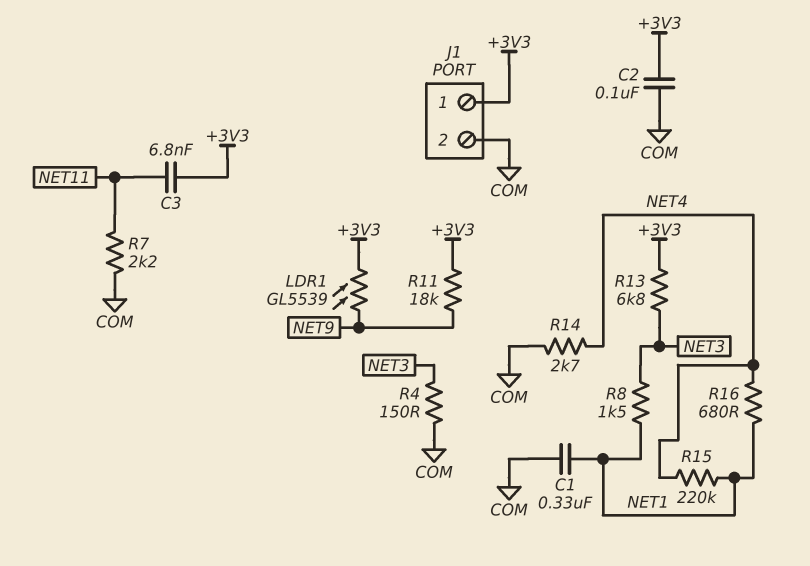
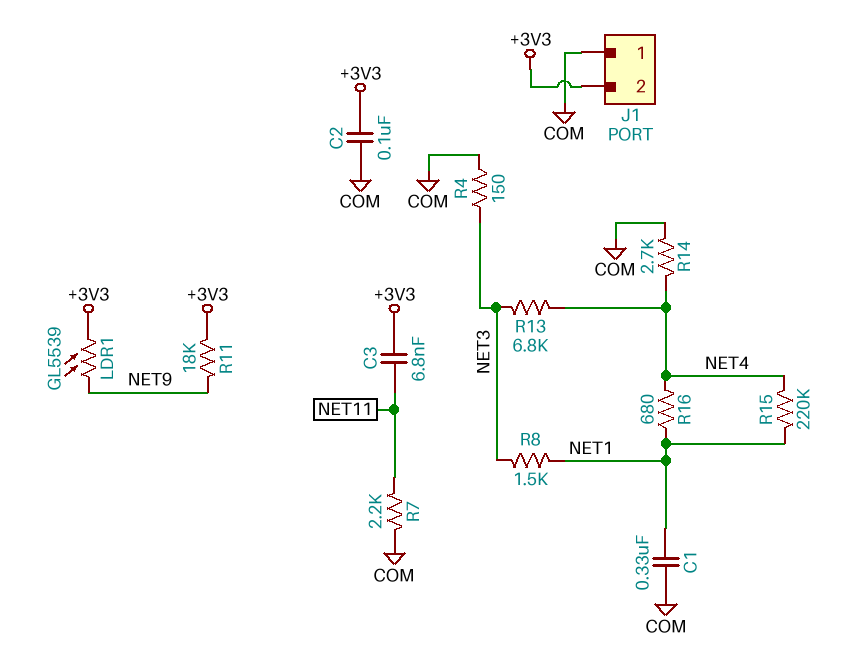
J1 pin 1: +3V3 -> COM
J1 pin 2: COM -> +3V3
R13: 6.8k (+3V3, NET3) -> 6.8k (NET3, NET4)

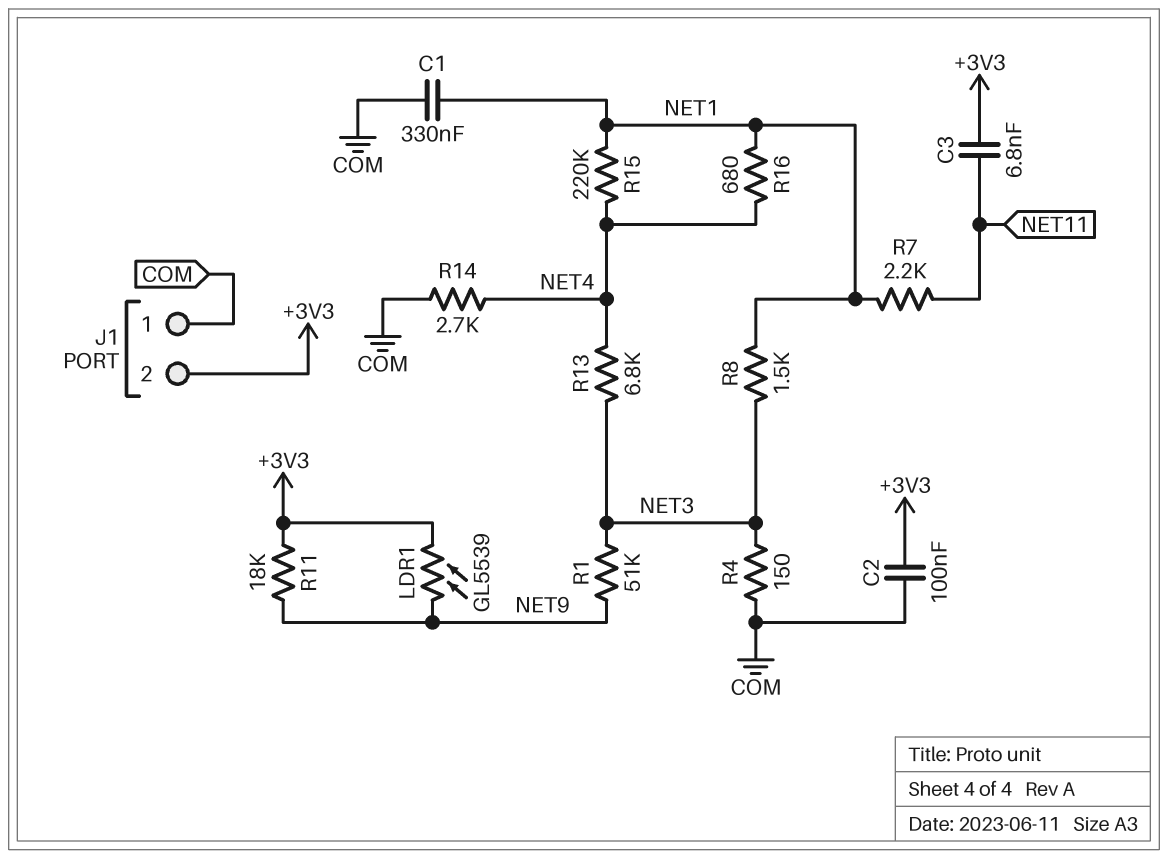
R1: none -> 51k (NET3, NET9)
R7: 2.2k (COM, NET11) -> 2.2k (NET1, NET11)

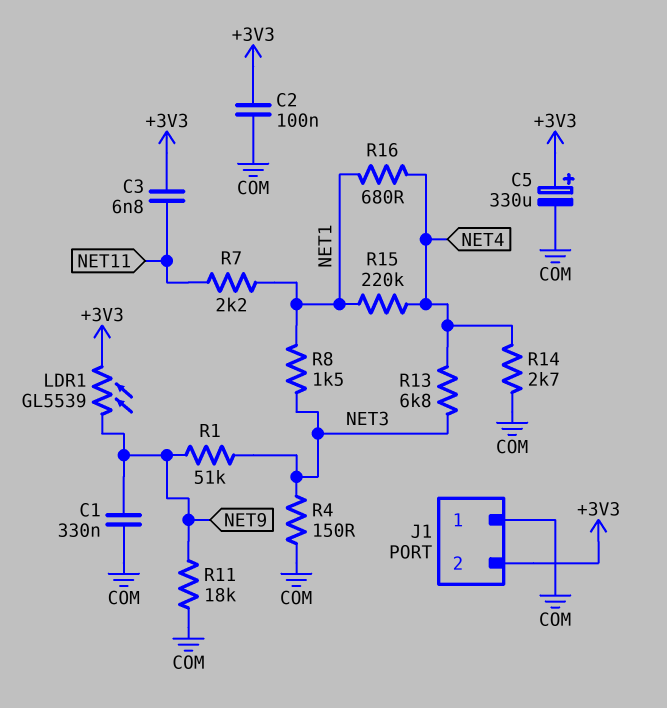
C1: 330nF (COM, NET1) -> 330nF (COM, NET9)
C5: none -> 330uF (plus +3V3, minus COM)
R11: 18k (+3V3, NET9) -> 18k (COM, NET9)

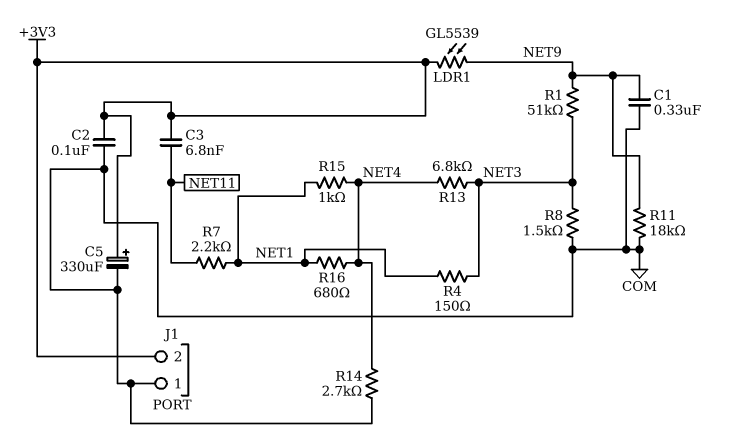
R4: 150 (COM, NET3) -> 150 (NET1, NET3)
R8: 1.5k (NET1, NET3) -> 1.5k (COM, NET3)
R15: 220k (NET1, NET4) -> 1k (NET1, NET4)

